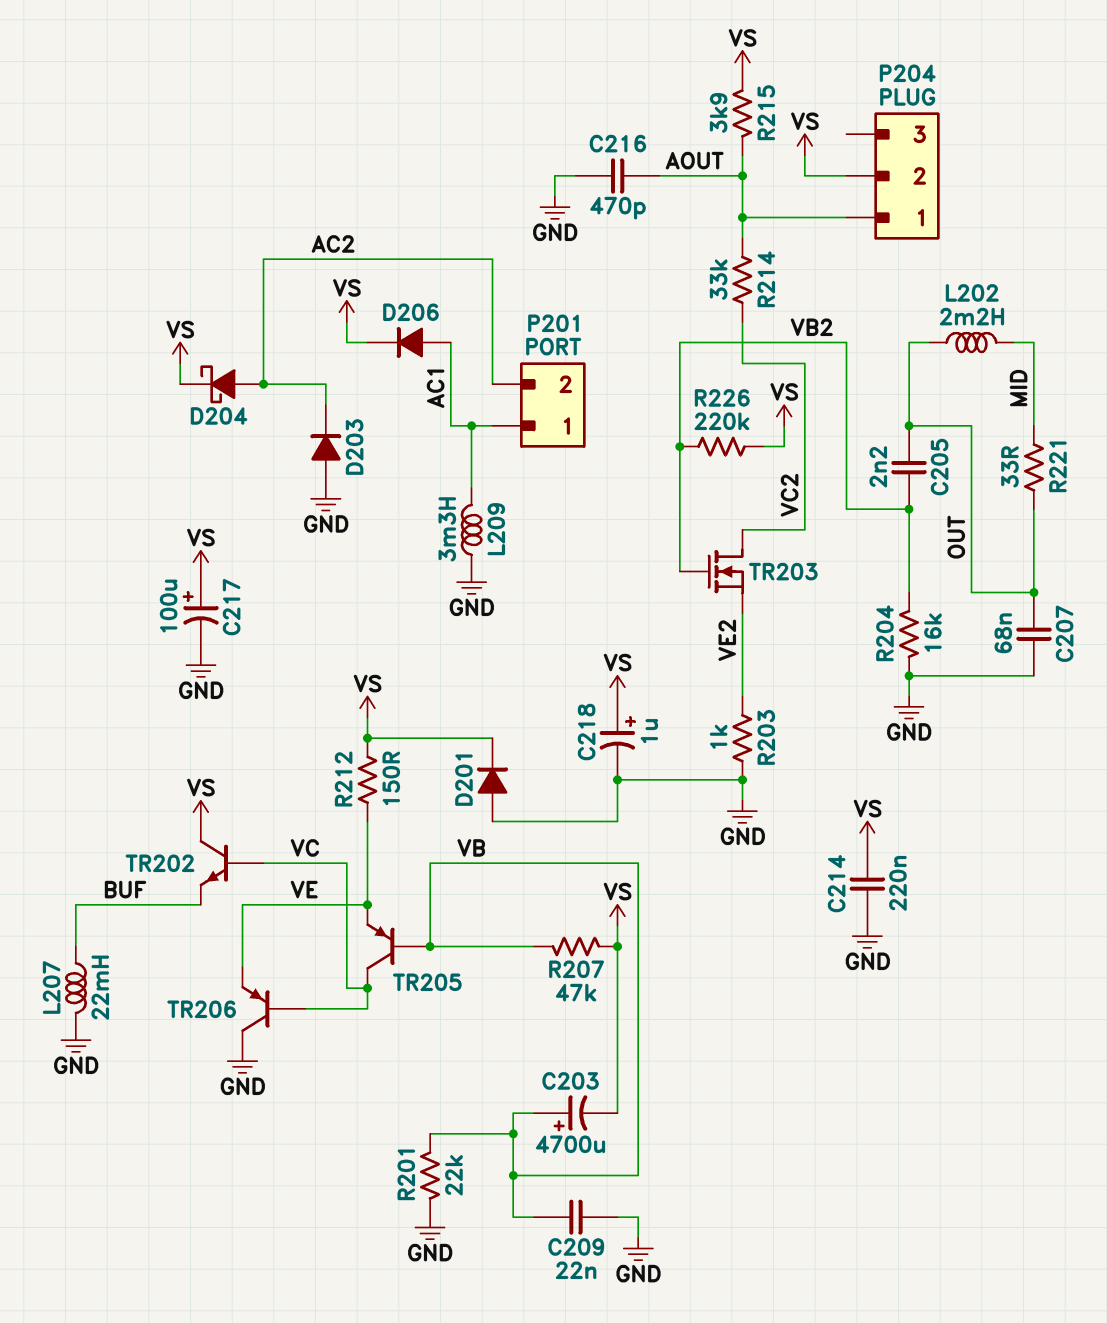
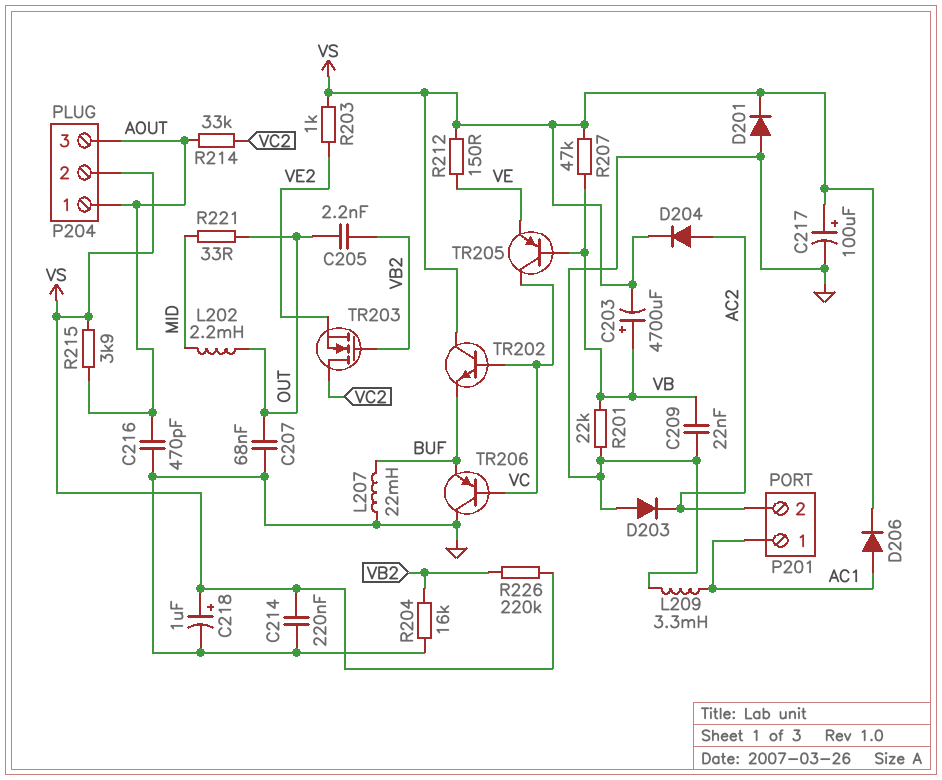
D204: schottky (A AC2, K VS) -> diode (A AC2, K VS)
P204 pin 3: none -> AOUT
R203: 1k (GND, VE2) -> 1k (VE2, VS)
TR206: PNP (B VC, C GND, E VE) -> PNP (B VC, C GND, E BUF)

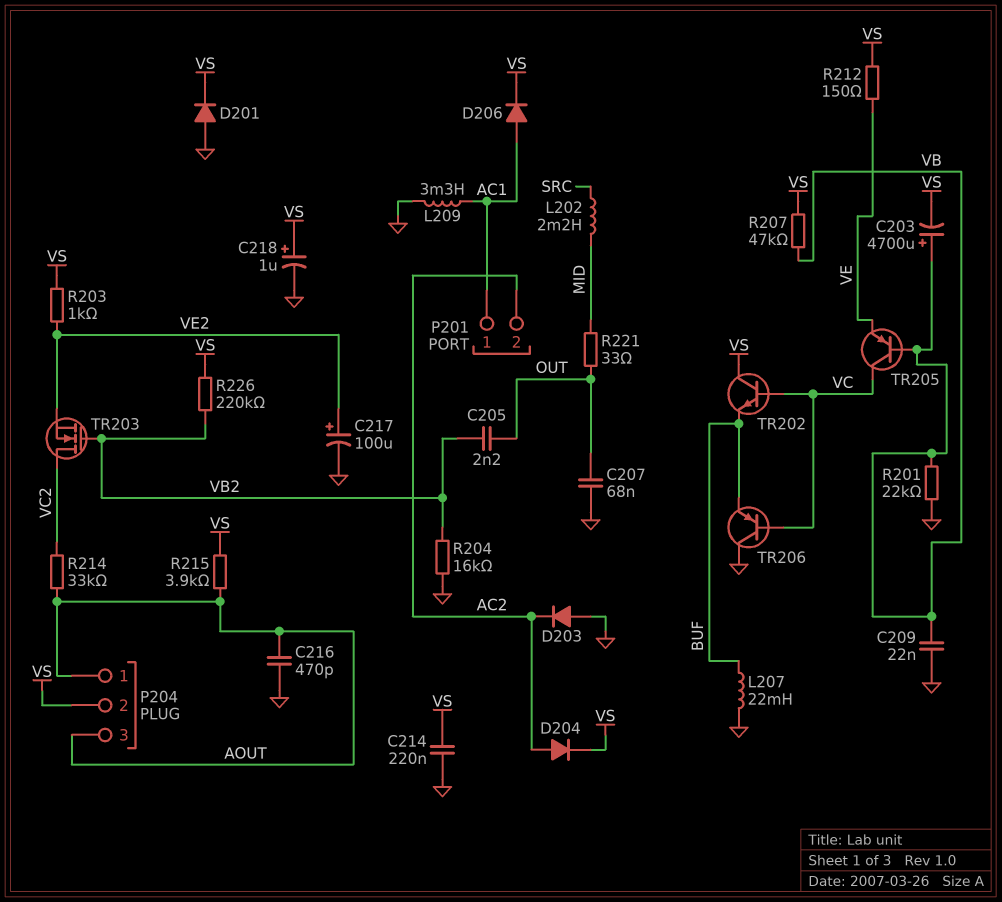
C217: 100uF (plus VS, minus GND) -> 100uF (plus VE2, minus GND)
L202: 2.2mH (MID, OUT) -> 2.2mH (MID, SRC)

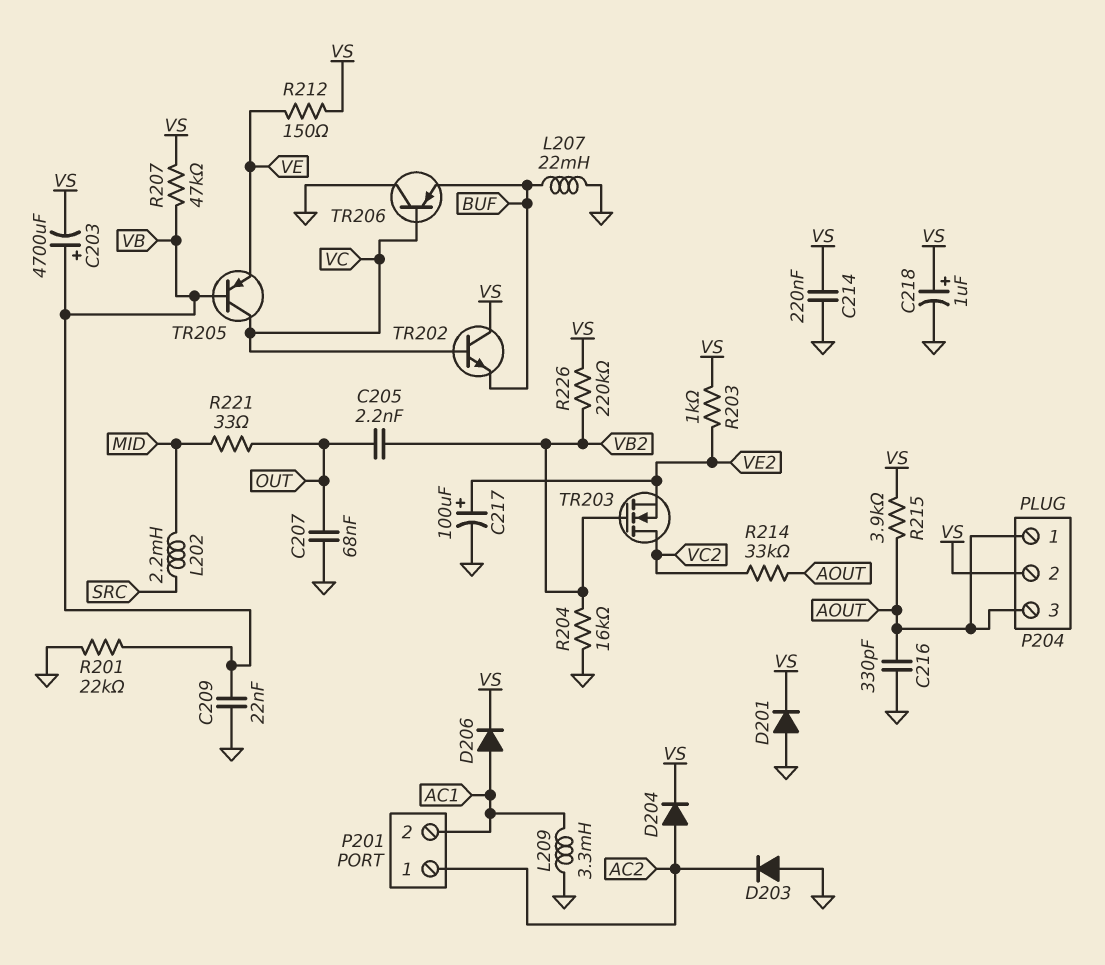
C216: 470pF (AOUT, GND) -> 330pF (AOUT, GND)
P201 pin 1: AC1 -> AC2
P201 pin 2: AC2 -> AC1

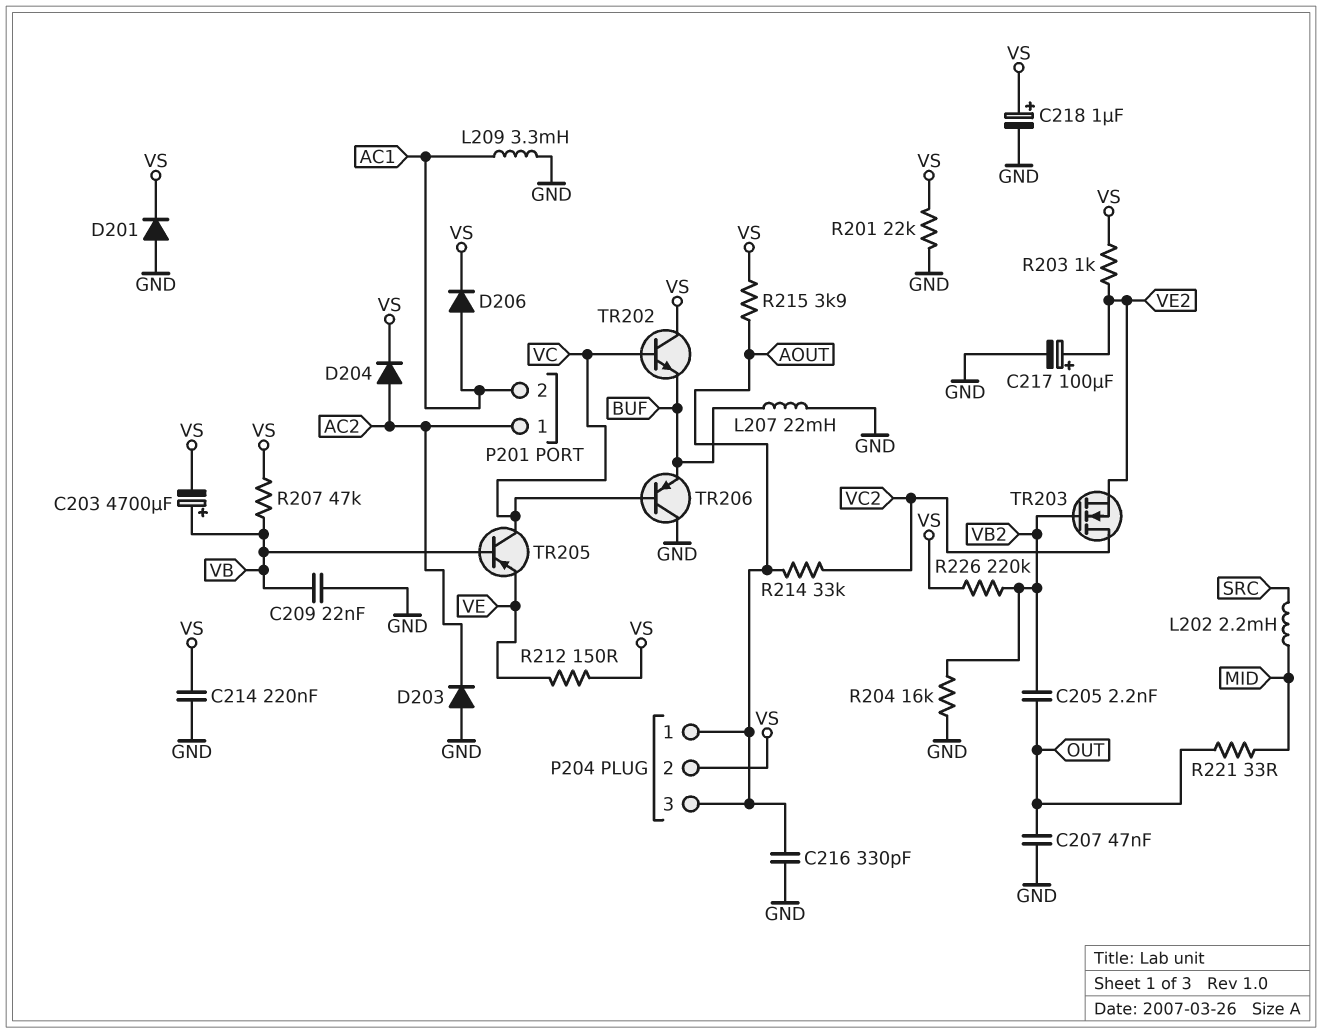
C207: 68nF (GND, OUT) -> 47nF (GND, OUT)
R201: 22k (GND, VB) -> 22k (GND, VS)

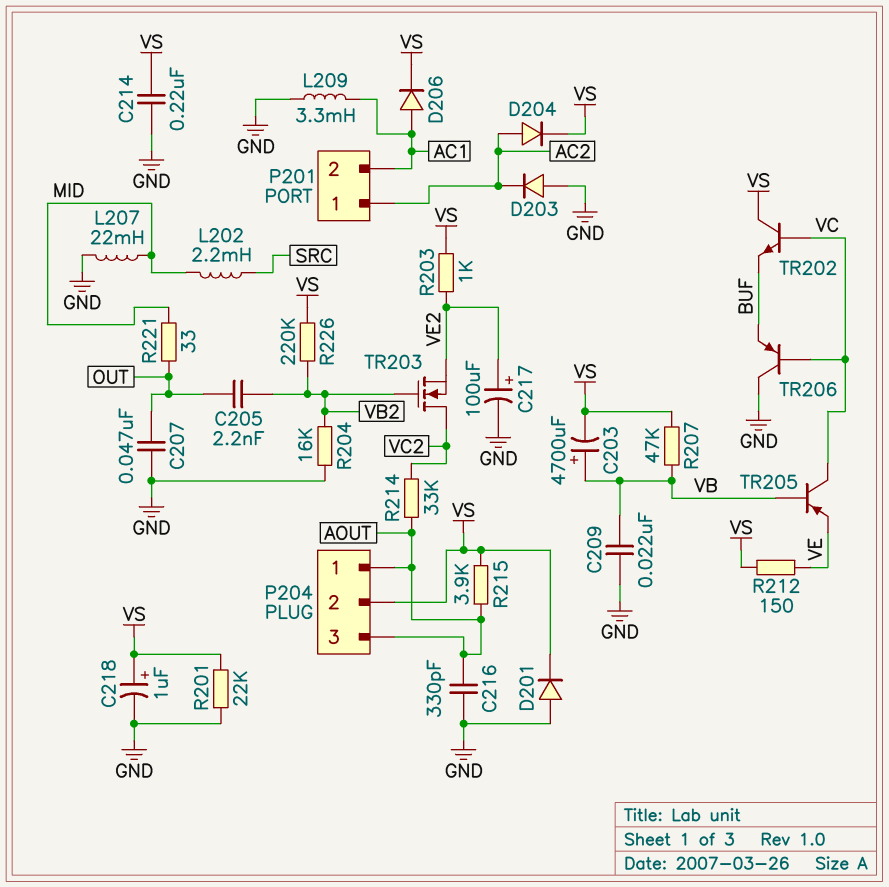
L207: 22mH (BUF, GND) -> 22mH (GND, MID)

